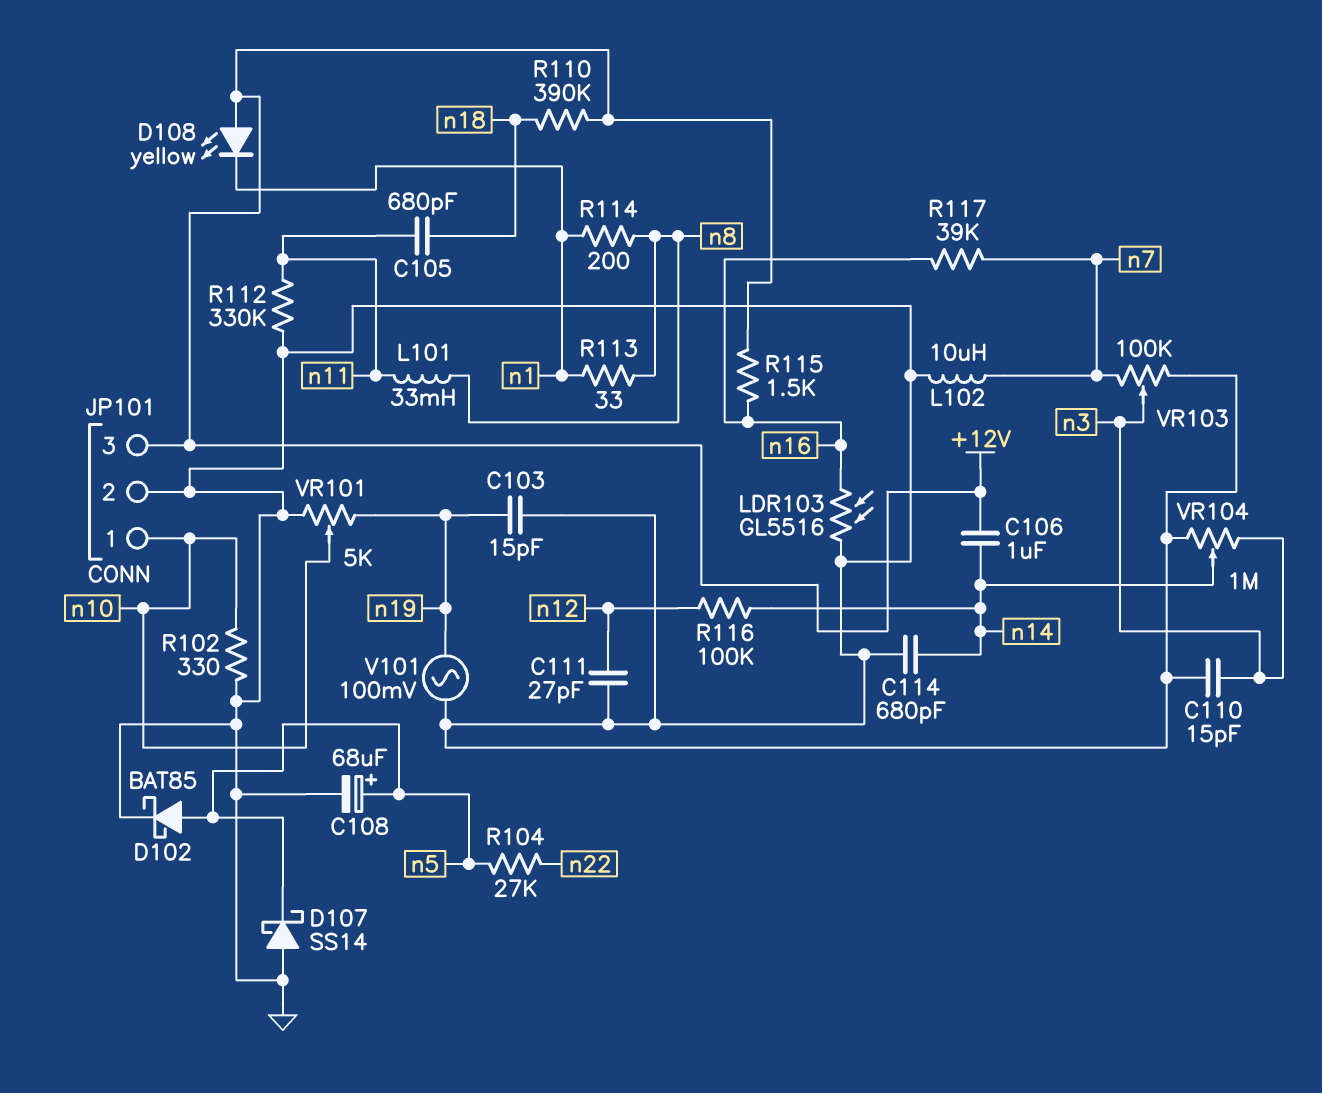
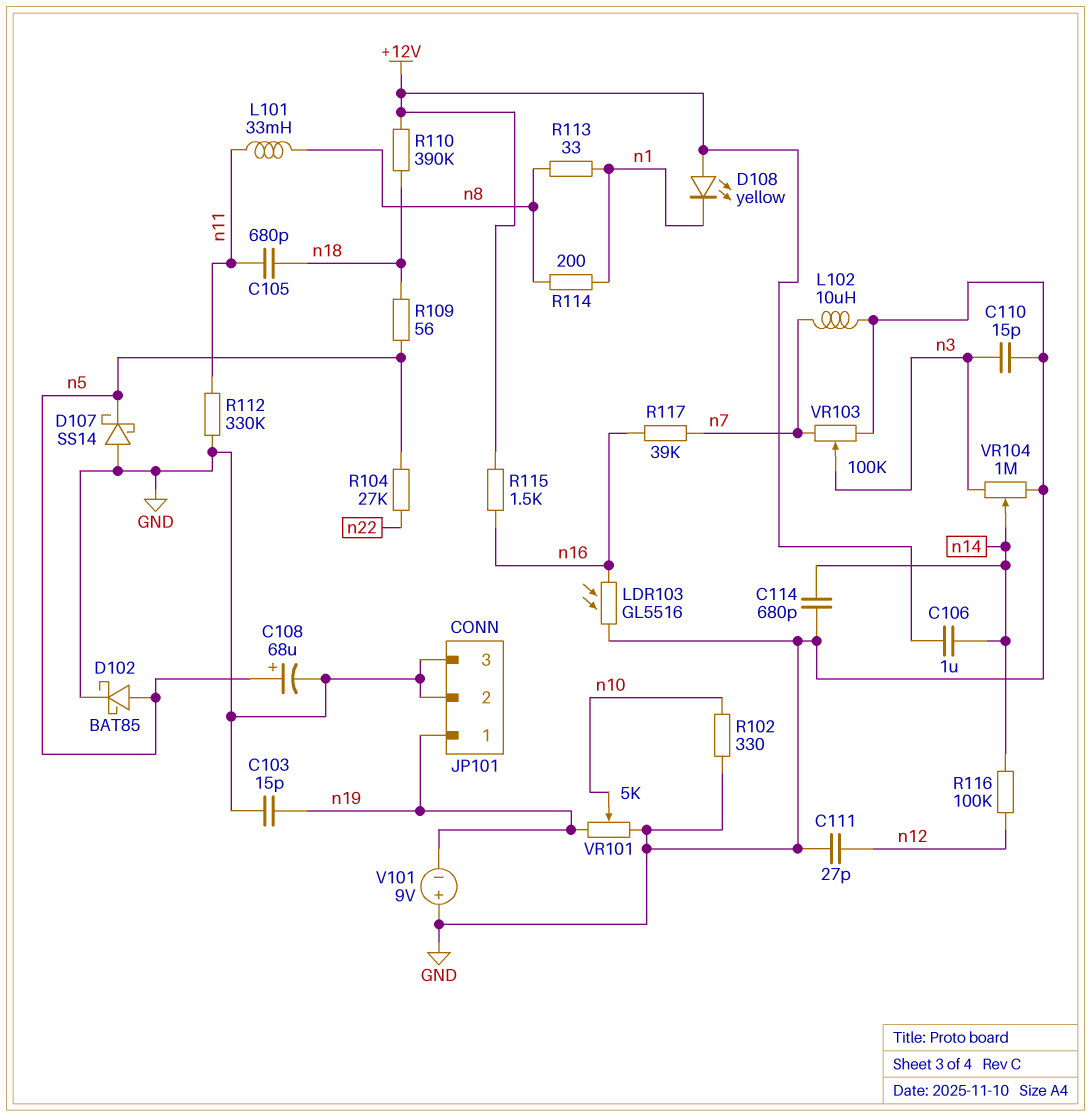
JP101 pin 1: n10 -> n19
JP101 pin 3: +12V -> GND
R109: none -> 56 (n5, n18)
V101: AC 100mV (GND, n19) -> 9V (plus GND, minus n19)

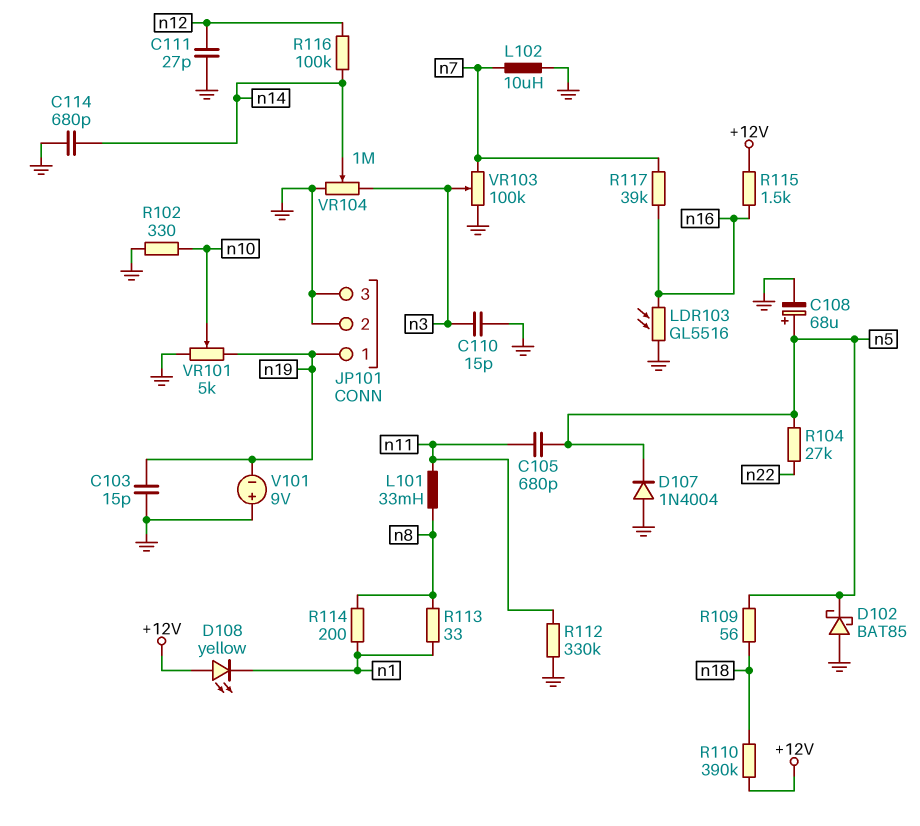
C105: 680pF (n11, n18) -> 680pF (n5, n11)
C106: 1uF (+12V, n14) -> none
D102: schottky BAT85 (A n5, K GND) -> schottky BAT85 (A GND, K n5)
D107: schottky SS14 (A GND, K n5) -> diode 1N4004 (A GND, K n5)

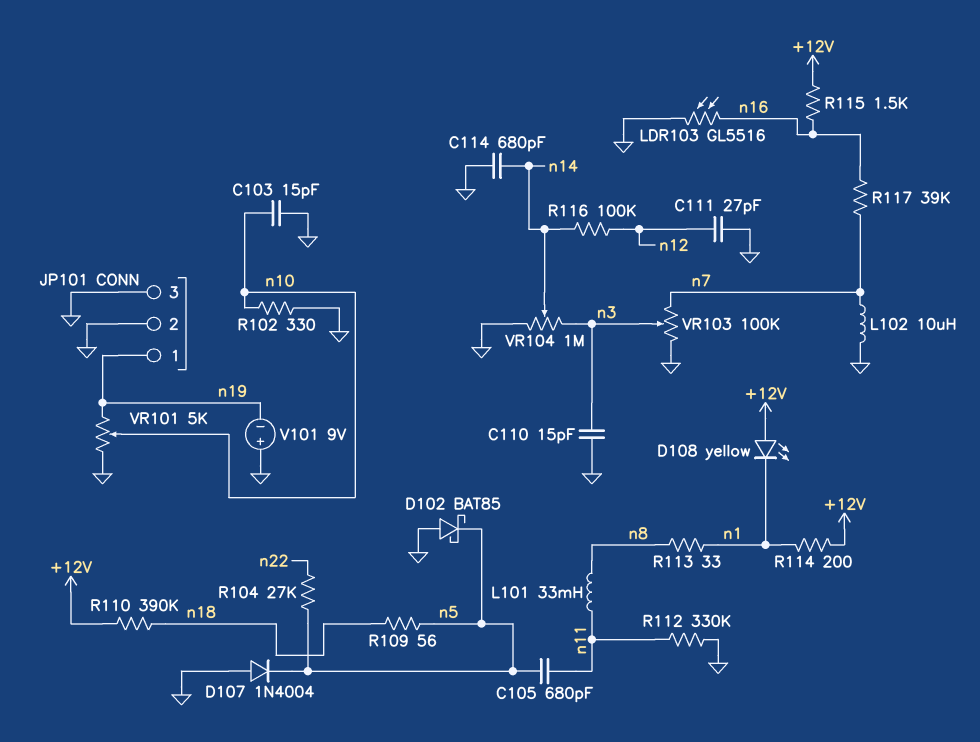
C103: 15pF (GND, n19) -> 15pF (GND, n10)
C108: 68uF (plus n5, minus GND) -> none
R114: 200 (n1, n8) -> 200 (+12V, n1)

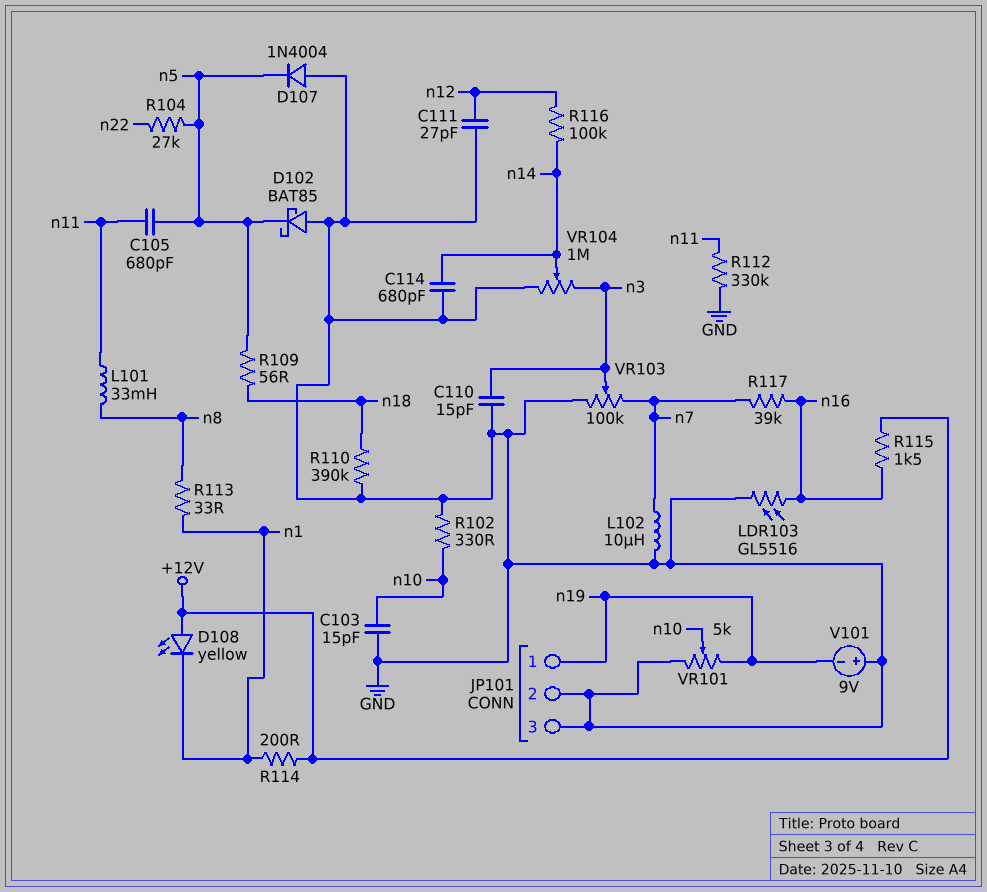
R110: 390k (+12V, n18) -> 390k (GND, n18)

